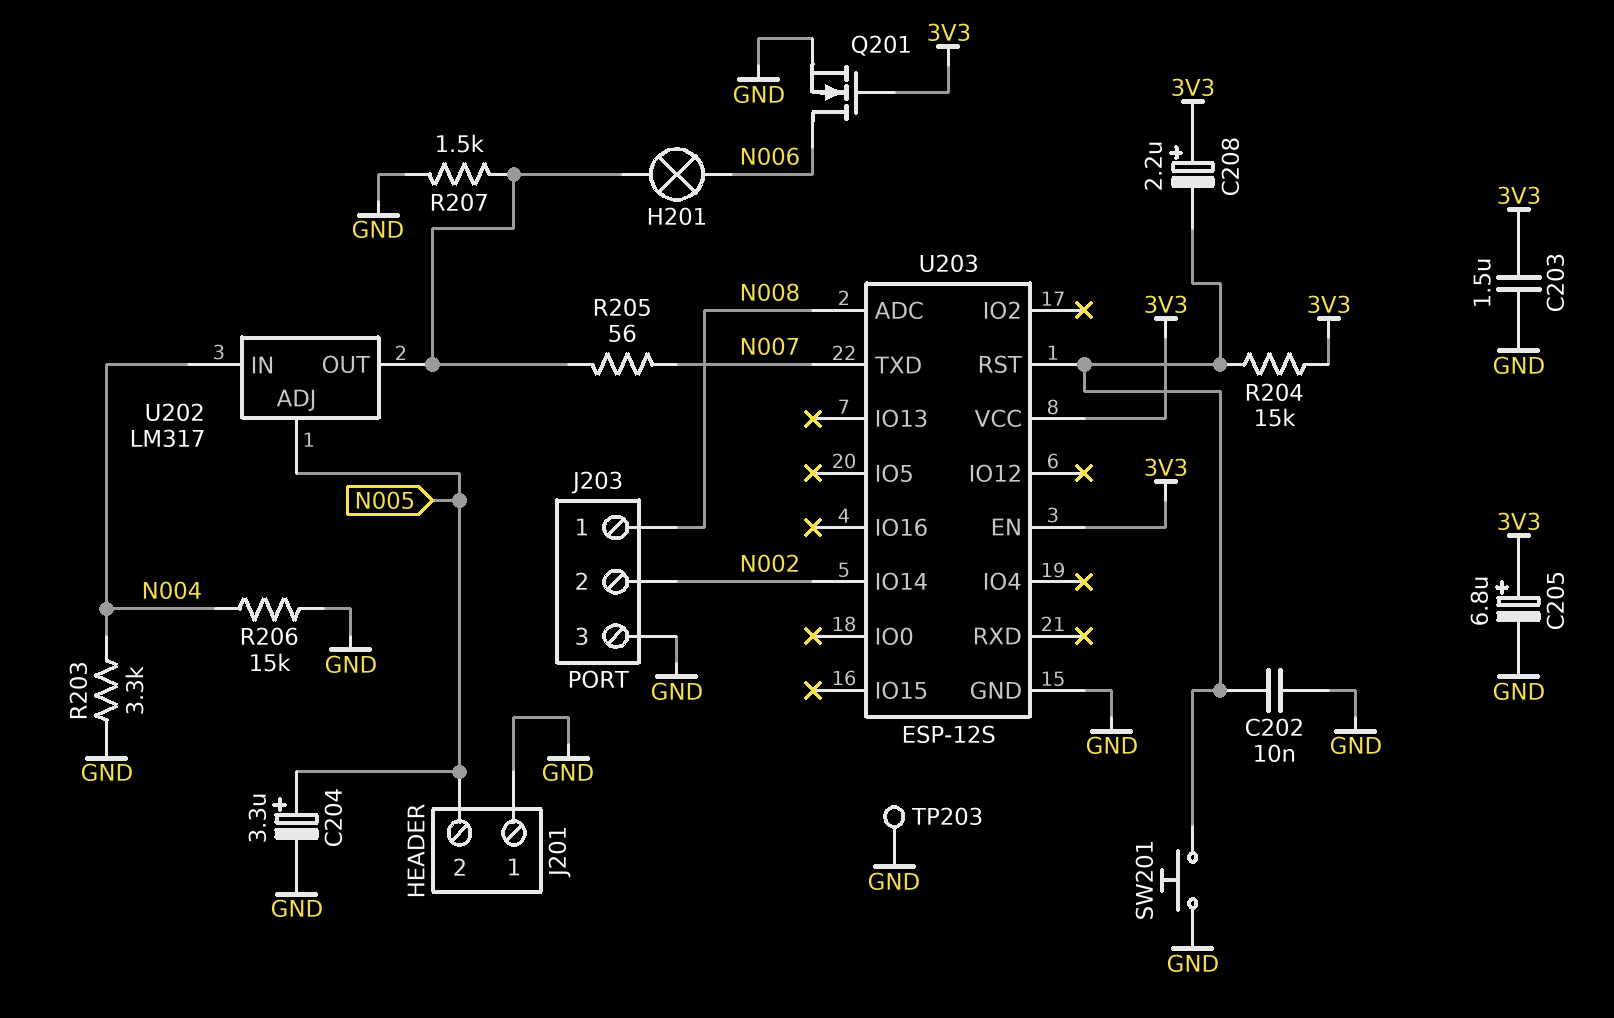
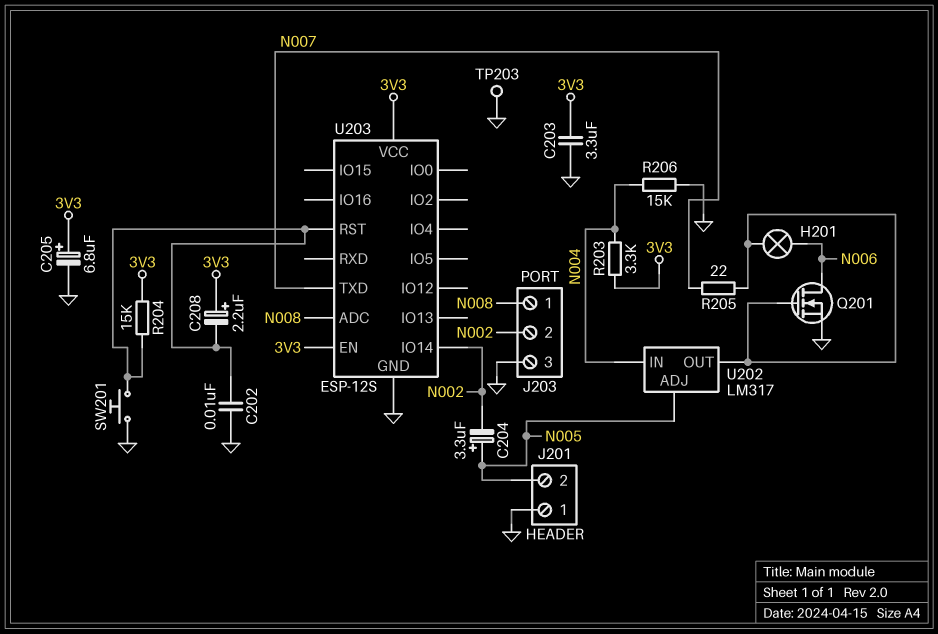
C203: 1.5uF (3V3, GND) -> 3.3uF (3V3, GND)
C204: 3.3uF (plus N005, minus GND) -> 3.3uF (plus N005, minus N002)
Q201: NMOS (G 3V3, D N006, S GND) -> NMOS (G U202/OUT, D N006, S GND)
R203: 3.3k (GND, N004) -> 3.3k (3V3, N004)
R205: 56 (N007, U202/OUT) -> 22 (N007, U202/OUT)
R207: 1.5k (GND, U202/OUT) -> none

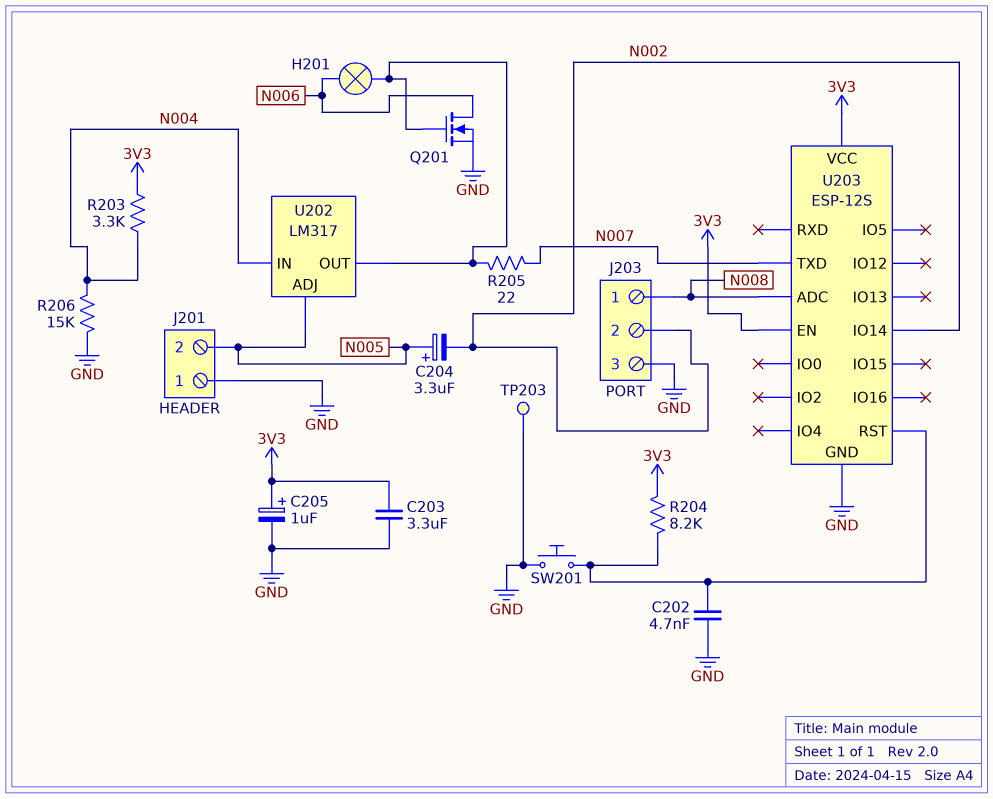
C202: 10nF (GND, U203/RST) -> 4.7nF (GND, U203/RST)
C205: 6.8uF (plus 3V3, minus GND) -> 1uF (plus 3V3, minus GND)
C208: 2.2uF (plus 3V3, minus U203/RST) -> none
R204: 15k (3V3, U203/RST) -> 8.2k (3V3, U203/RST)

